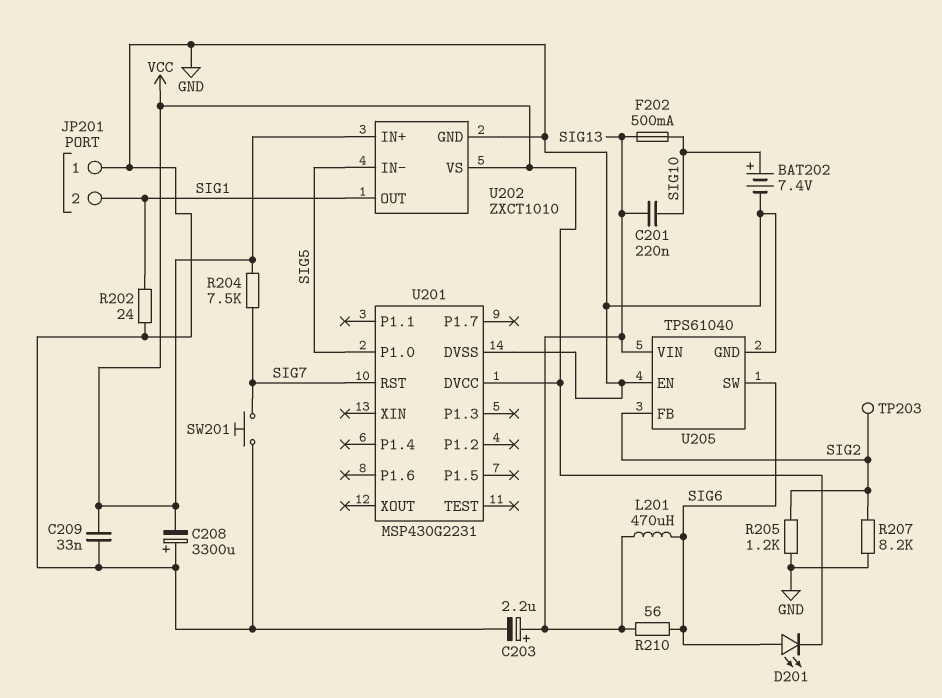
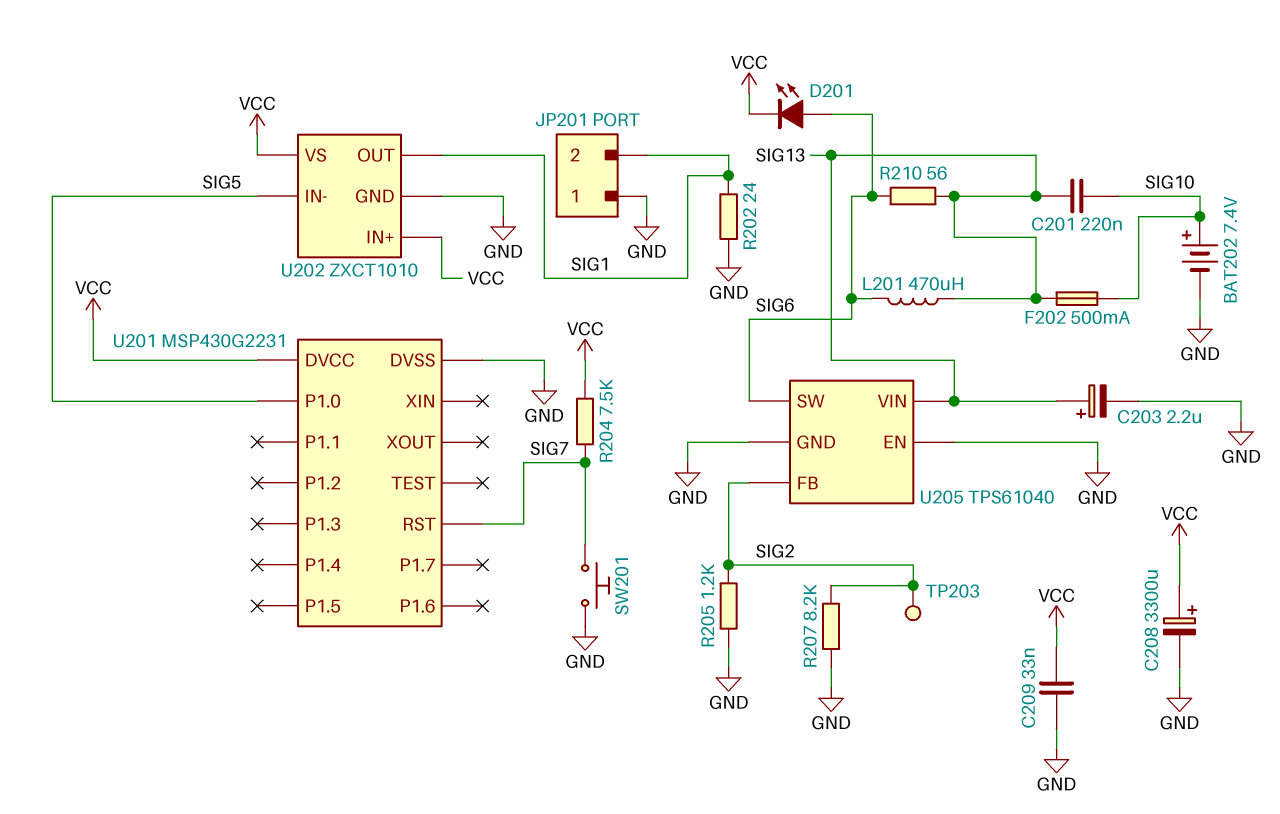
C208: 3300uF (plus GND, minus VCC) -> 3300uF (plus VCC, minus GND)

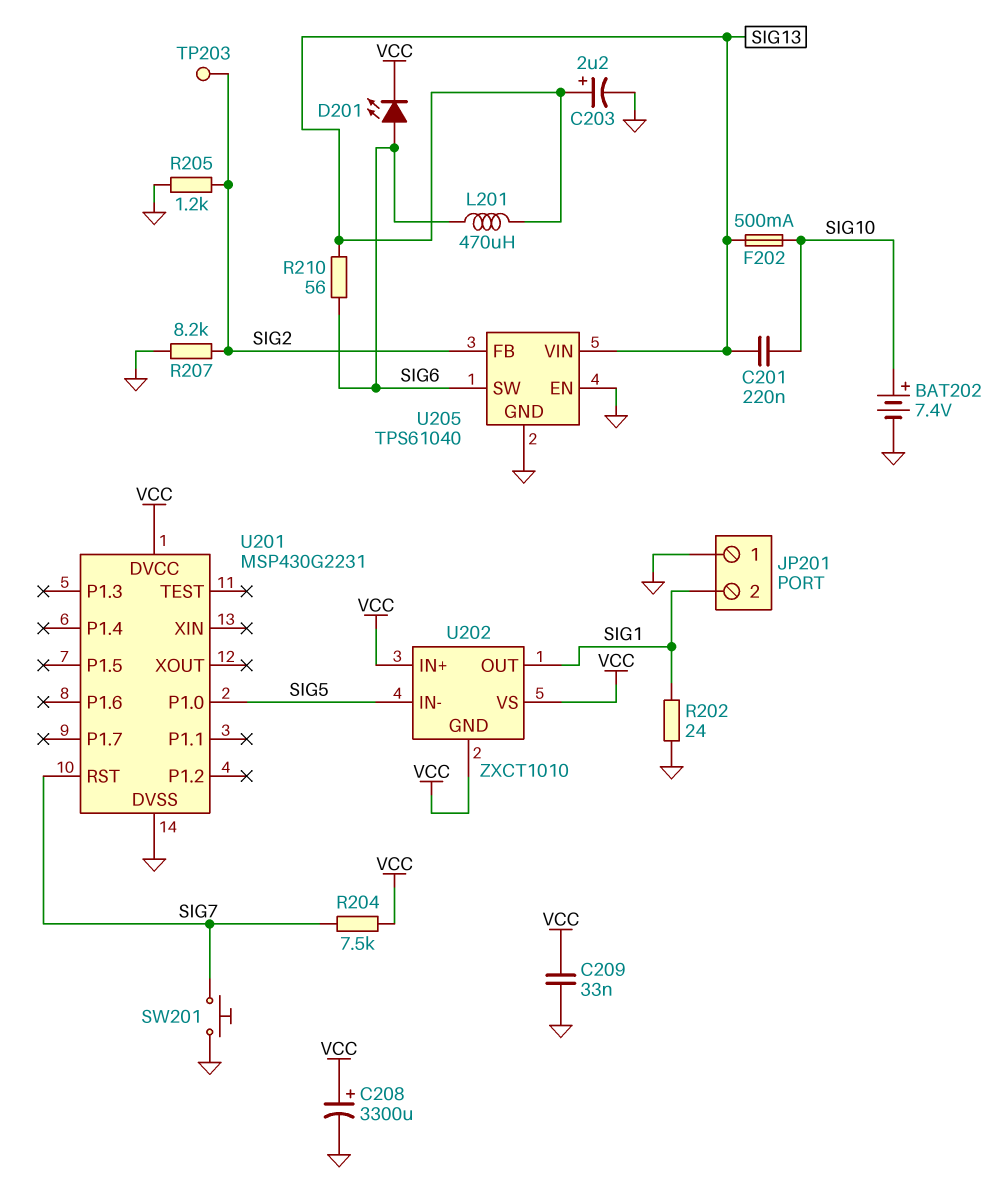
U202 pin GND: GND -> VCC

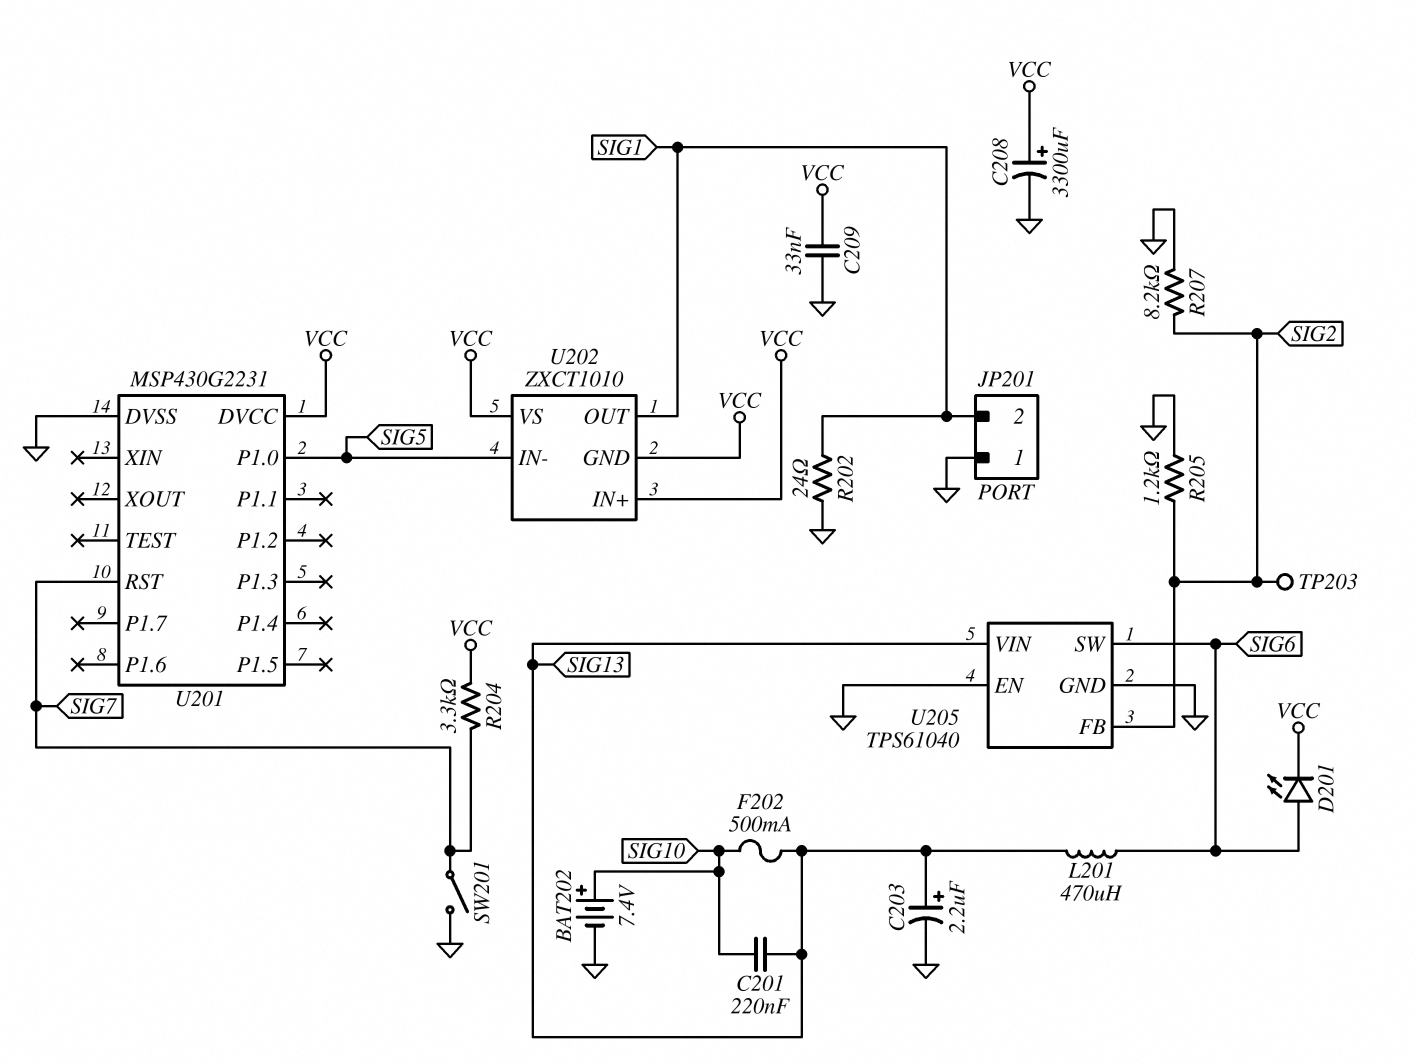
R204: 7.5k (SIG7, VCC) -> 3.3k (SIG7, VCC)
R210: 56 (SIG6, SIG13) -> none
SW201: button (GND, SIG7) -> switch (GND, SIG7)

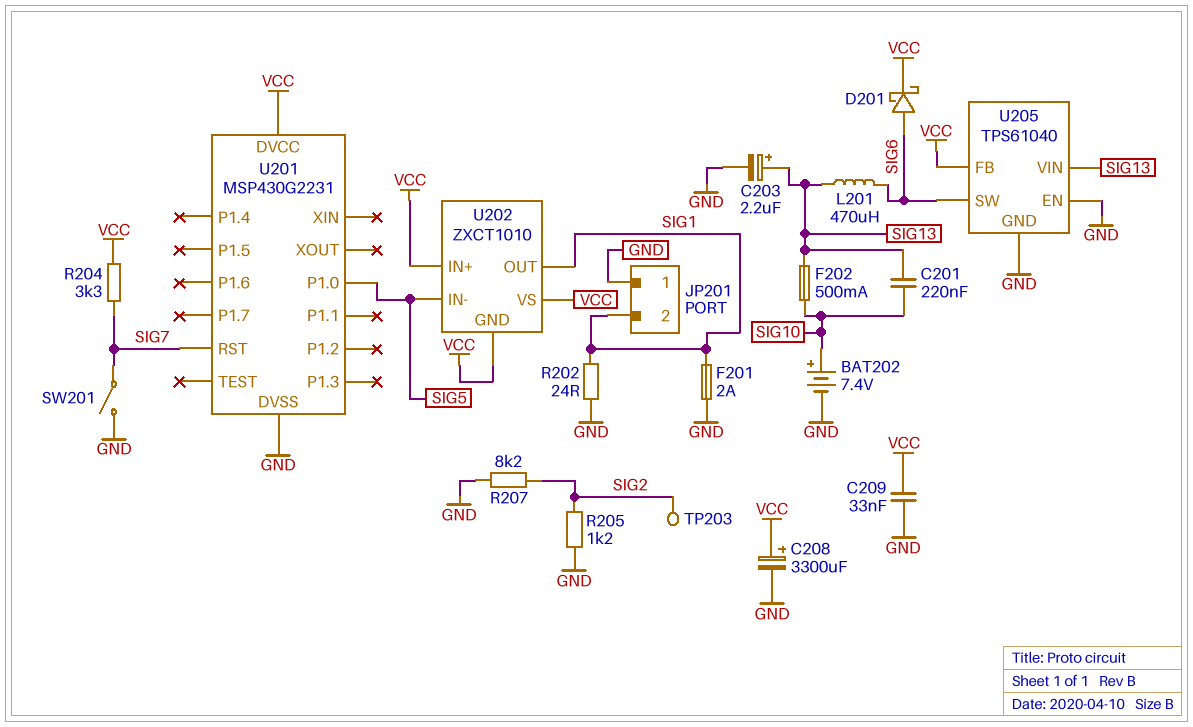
D201: LED (A SIG6, K VCC) -> schottky (A SIG6, K VCC)
F201: none -> 2A (GND, SIG1)
U205 pin FB: SIG2 -> VCC

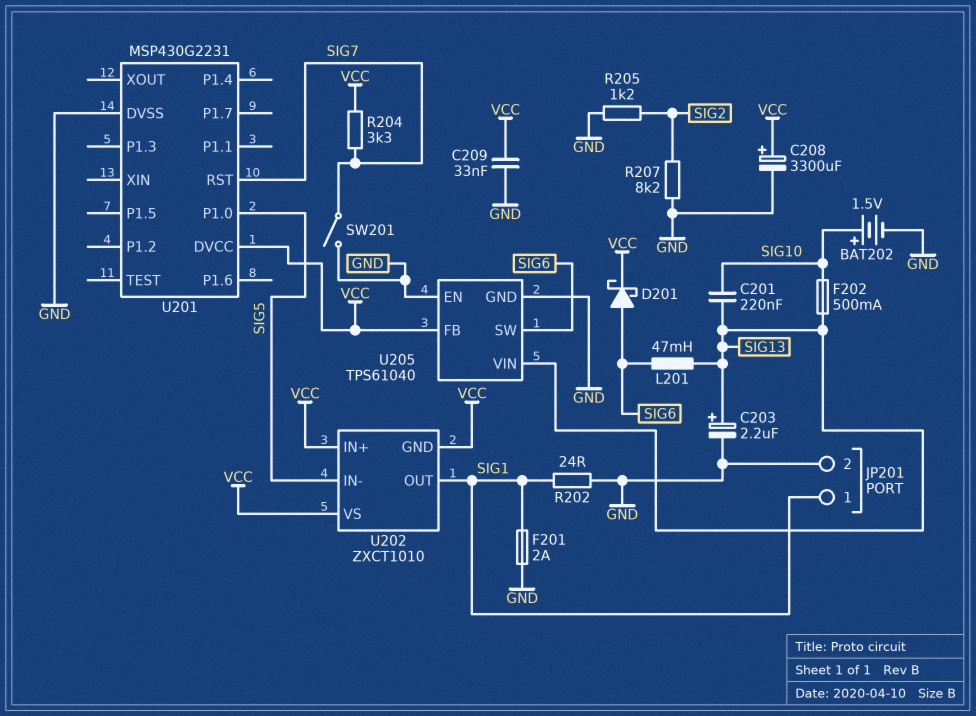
BAT202: 7.4V (plus SIG10, minus GND) -> 1.5V (plus SIG10, minus GND)
JP201 pin 1: GND -> SIG1
JP201 pin 2: SIG1 -> GND
L201: 470uH (SIG6, SIG13) -> 47mH (SIG6, SIG13)
TP203: test point (SIG2) -> none

